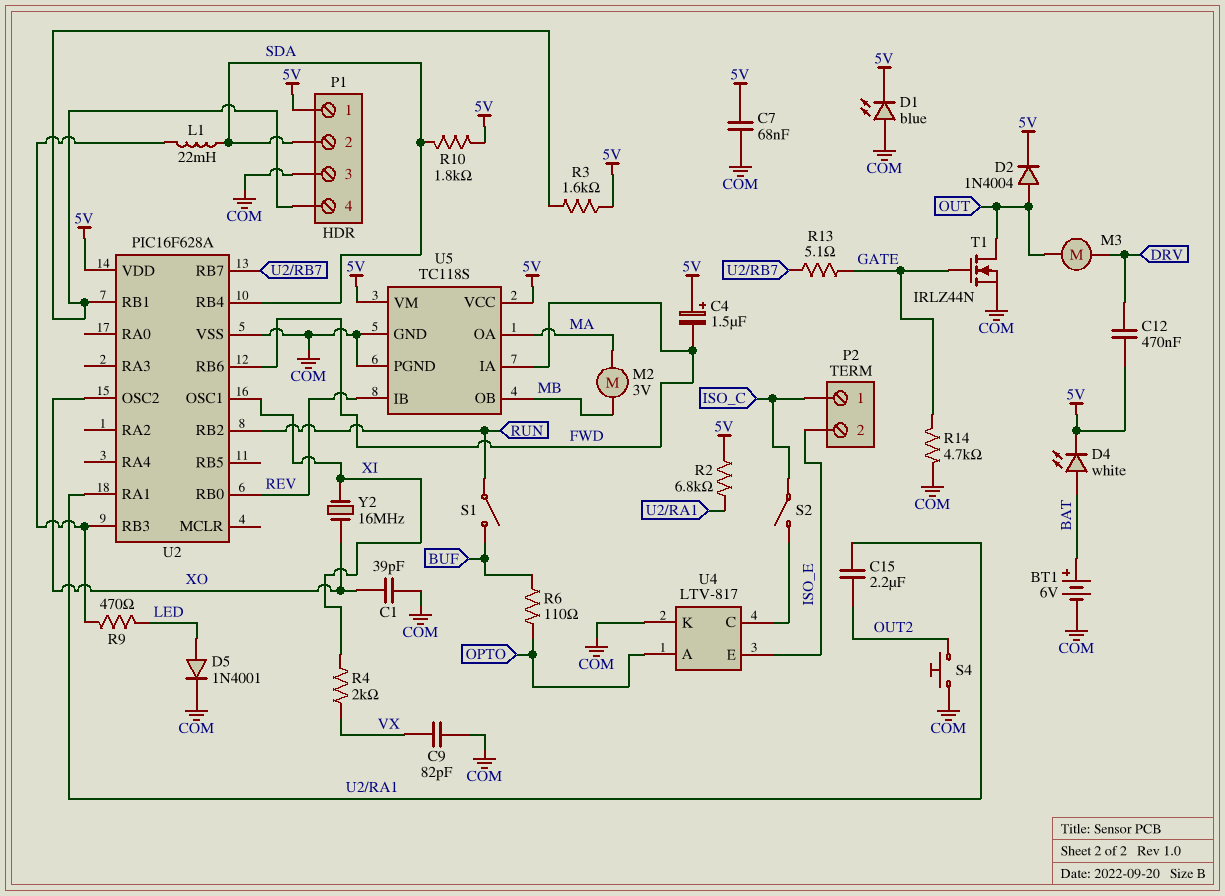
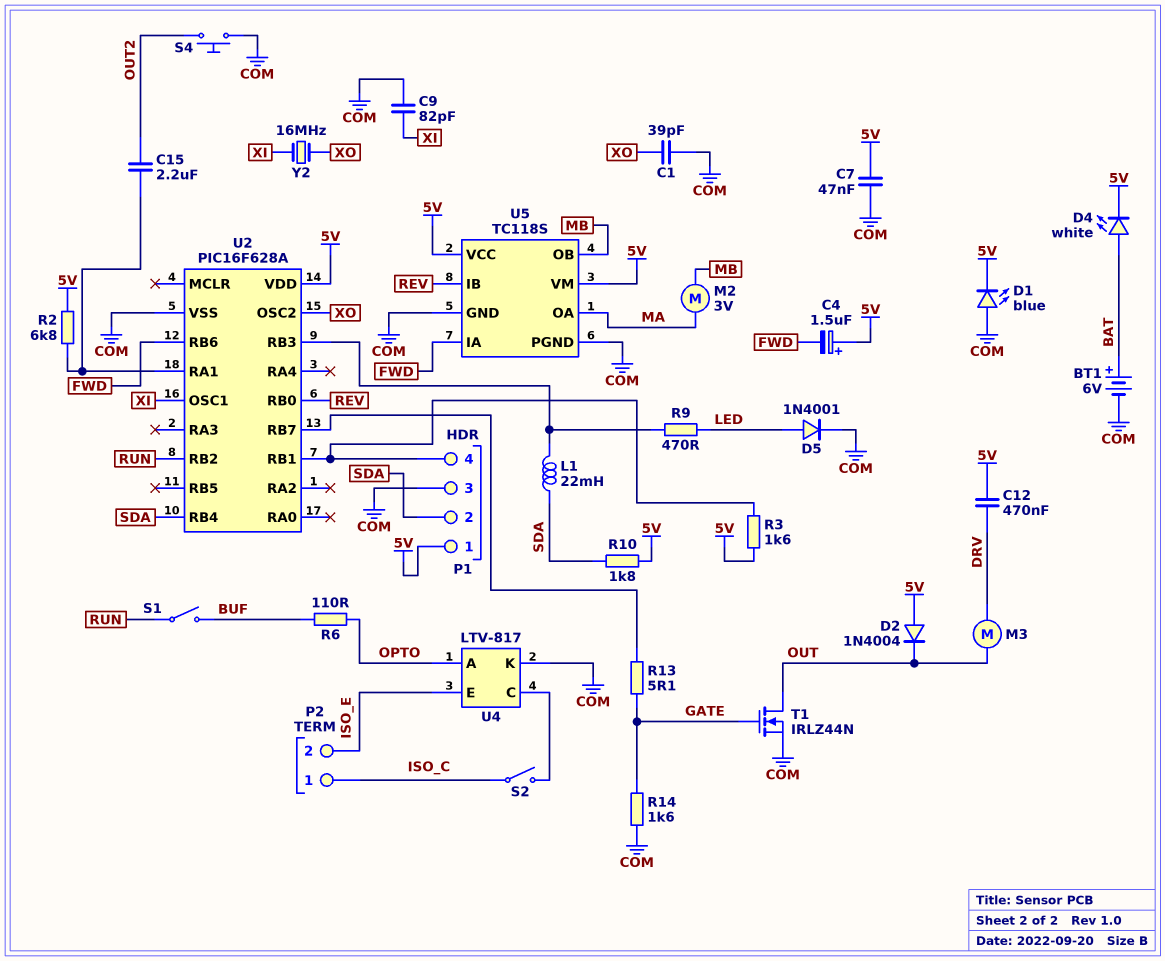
C7: 68nF (5V, COM) -> 47nF (5V, COM)
C9: 82pF (COM, VX) -> 82pF (COM, XI)
D2: diode 1N4004 (A OUT, K 5V) -> diode 1N4004 (A 5V, K OUT)
R4: 2k (VX, XI) -> none
R14: 4.7k (COM, GATE) -> 1.6k (COM, GATE)

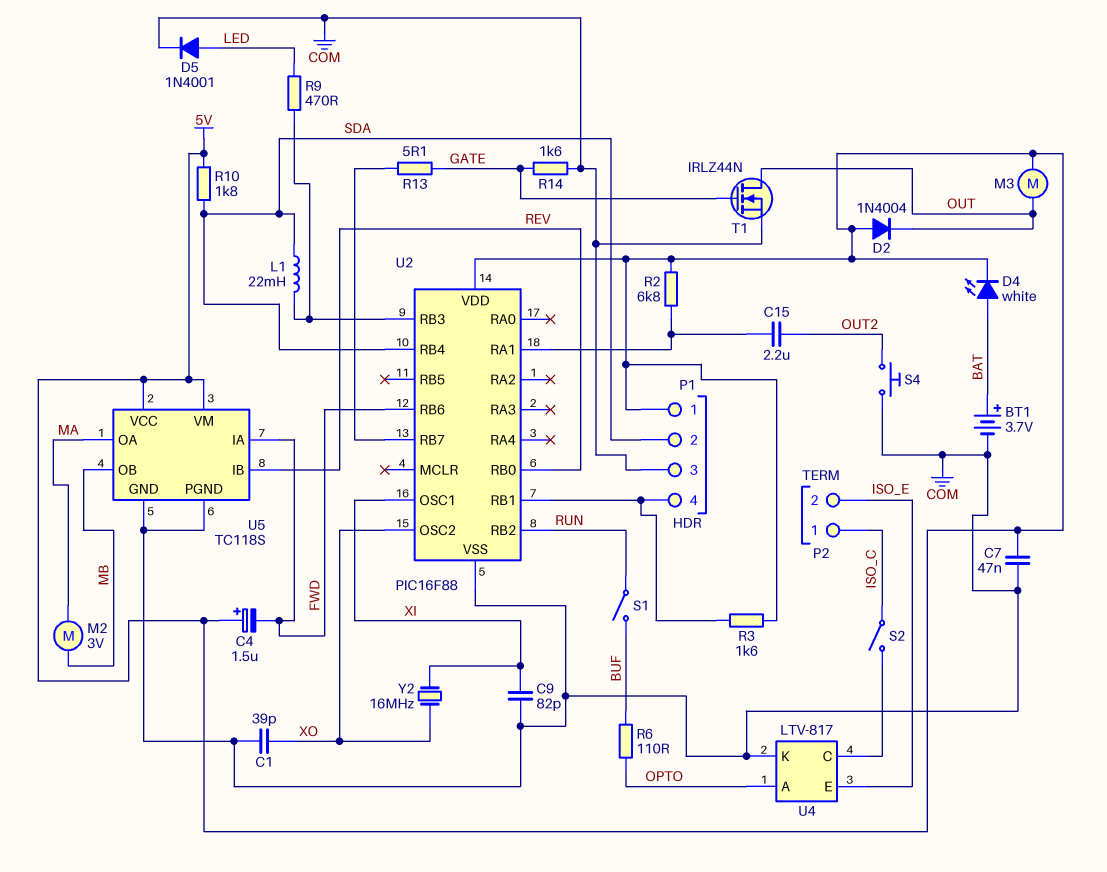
BT1: 6V (plus BAT, minus COM) -> 3.7V (plus BAT, minus COM)
C12: 470nF (5V, DRV) -> none
D1: LED blue (A COM, K 5V) -> none
M3: motor (DRV, OUT) -> motor (5V, OUT)
U2: PIC16F628A -> PIC16F88

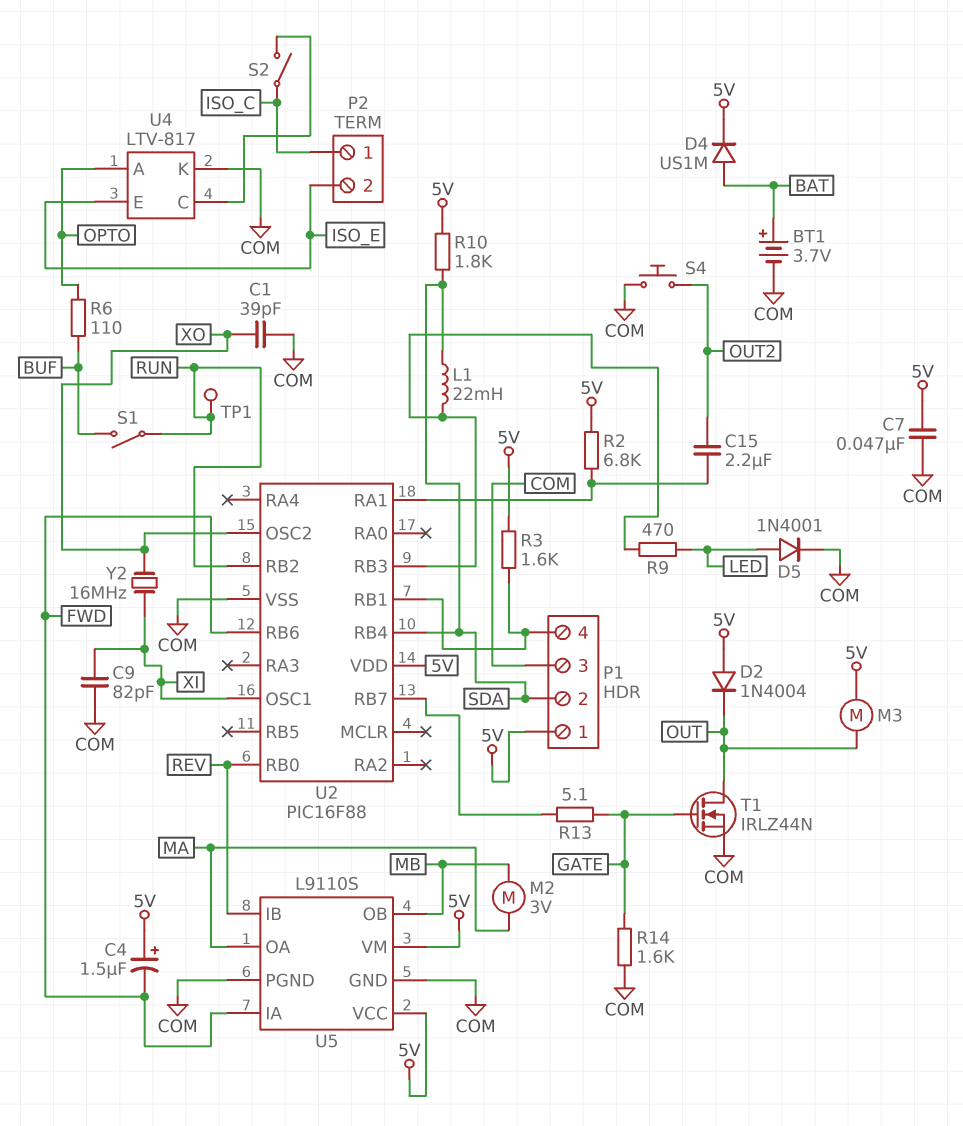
D4: LED white (A BAT, K 5V) -> diode US1M (A BAT, K 5V)
TP1: none -> test point (RUN)
U5: TC118S -> L9110S

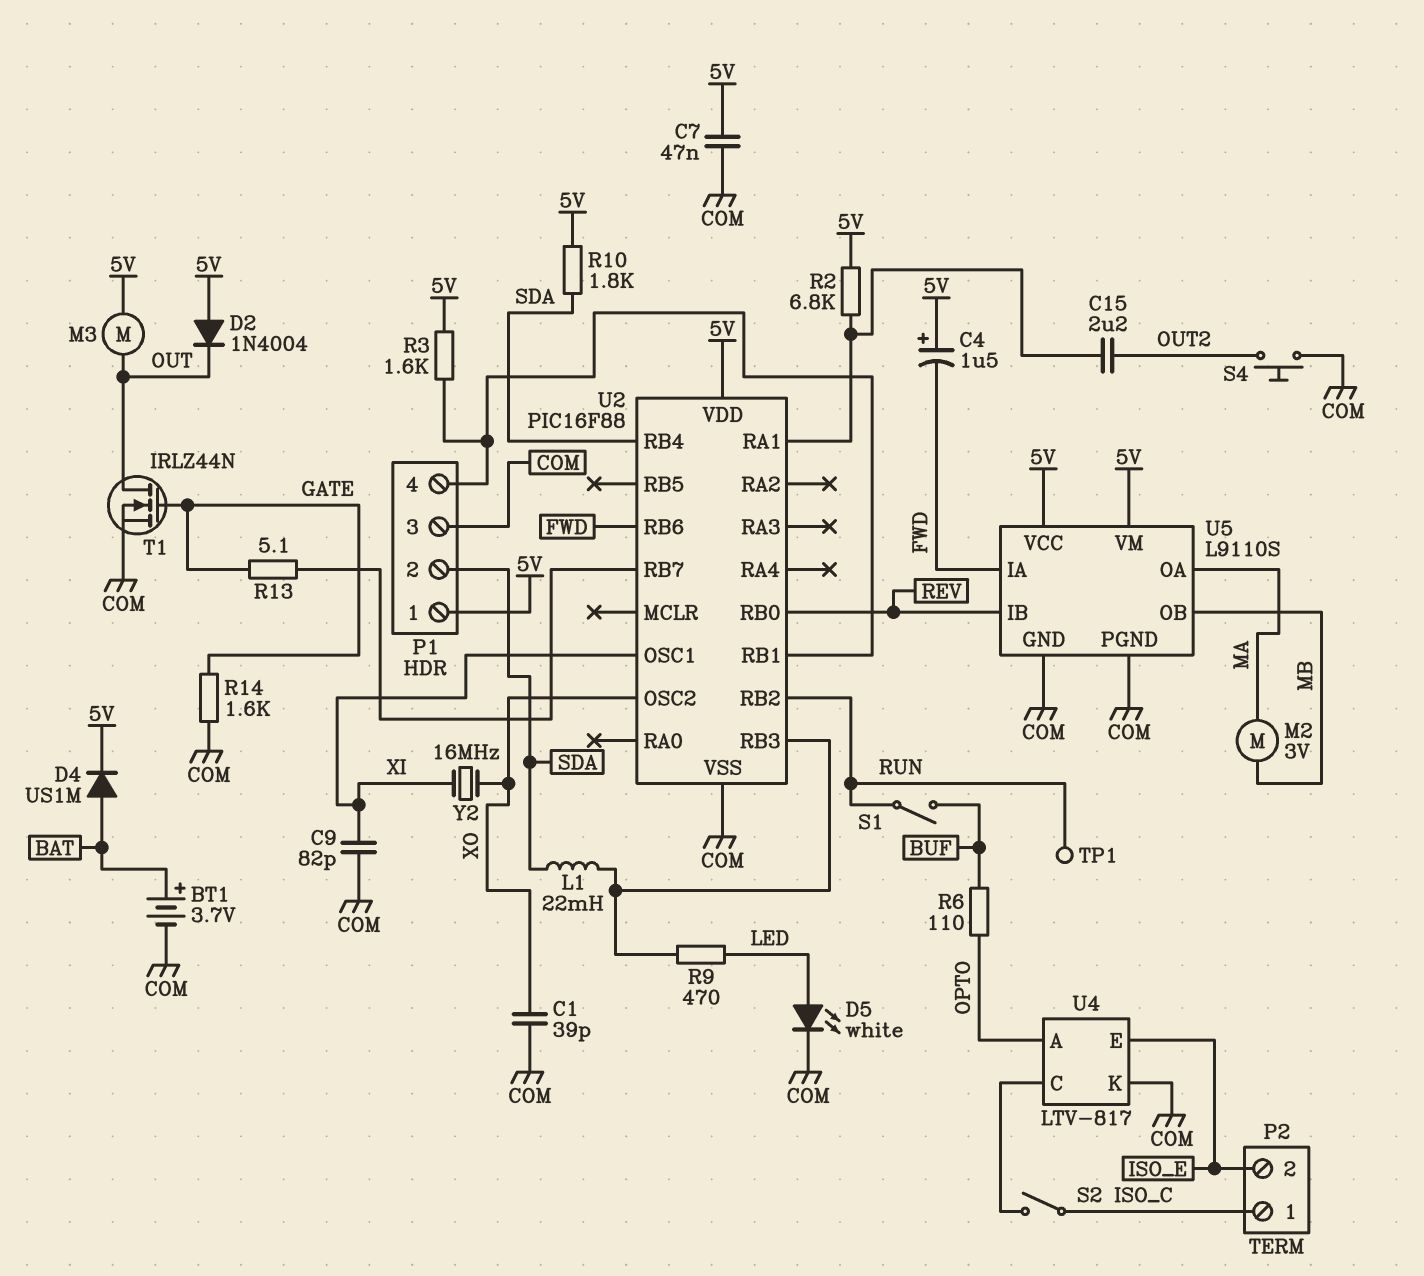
D5: diode 1N4001 (A LED, K COM) -> LED white (A LED, K COM)

